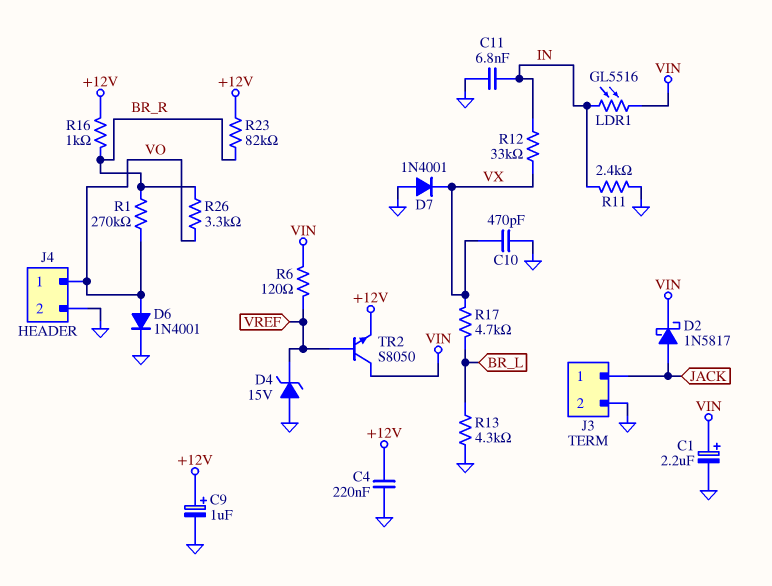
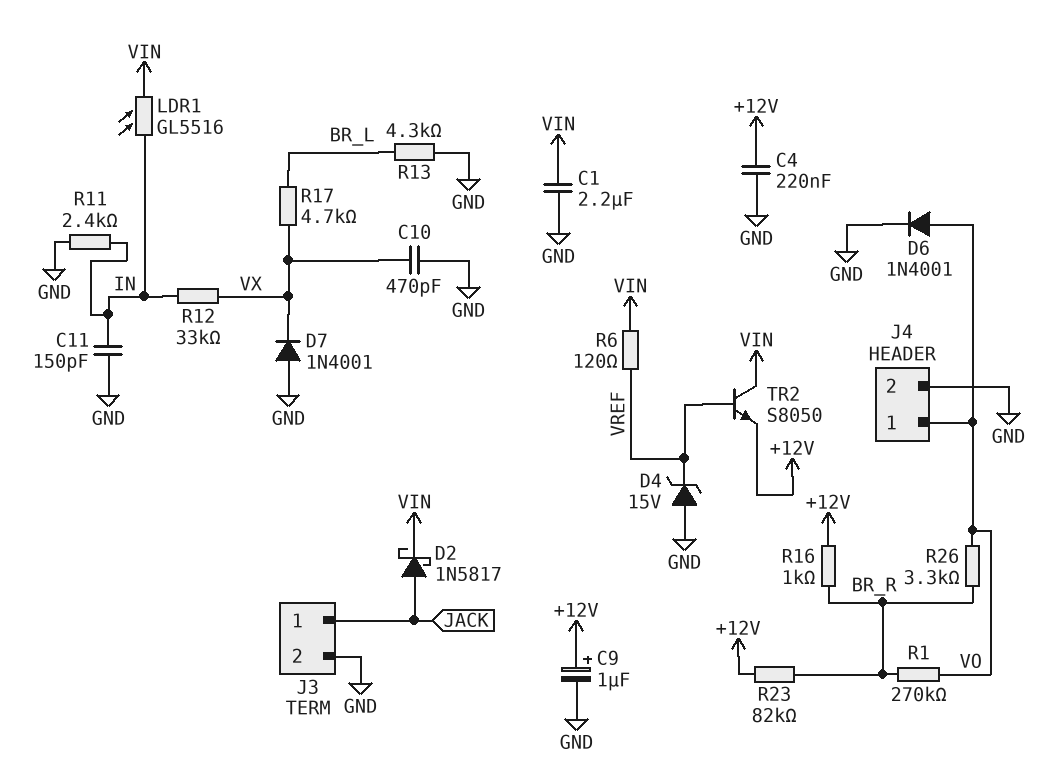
C1: 2.2uF (plus VIN, minus GND) -> 2.2uF (GND, VIN)
C11: 6.8nF (GND, IN) -> 150pF (GND, IN)

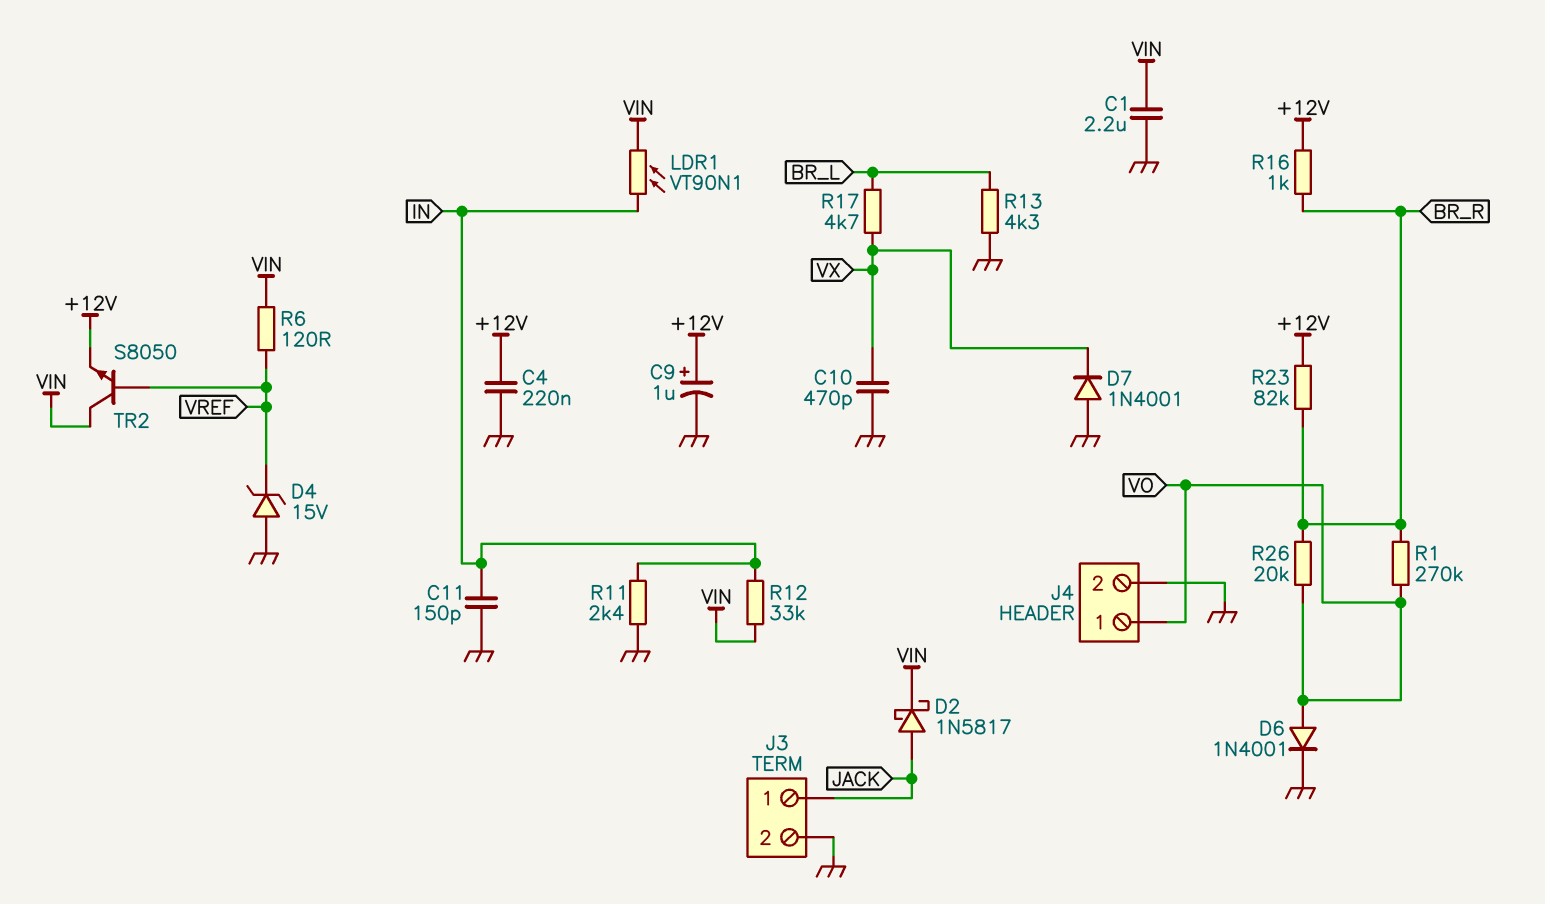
LDR1: GL5516 (IN, VIN) -> VT90N1 (IN, VIN)
R12: 33k (IN, VX) -> 33k (IN, VIN)
R26: 3.3k (BR_R, VO) -> 20k (BR_R, VO)

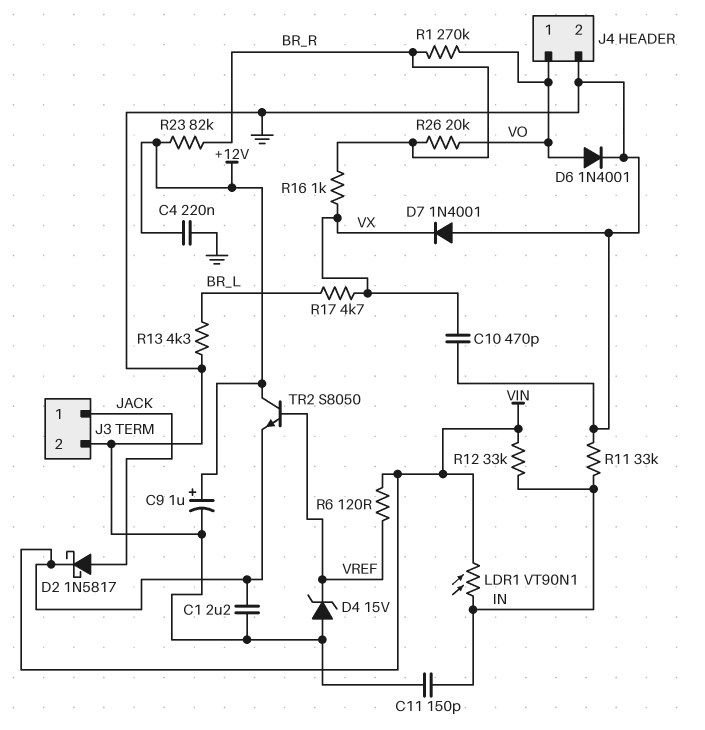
R11: 2.4k (GND, IN) -> 33k (GND, IN)
R16: 1k (+12V, BR_R) -> 1k (BR_R, VX)
TR2: NPN S8050 (B VREF, C VIN, E +12V) -> NPN S8050 (B VREF, C +12V, E VIN)

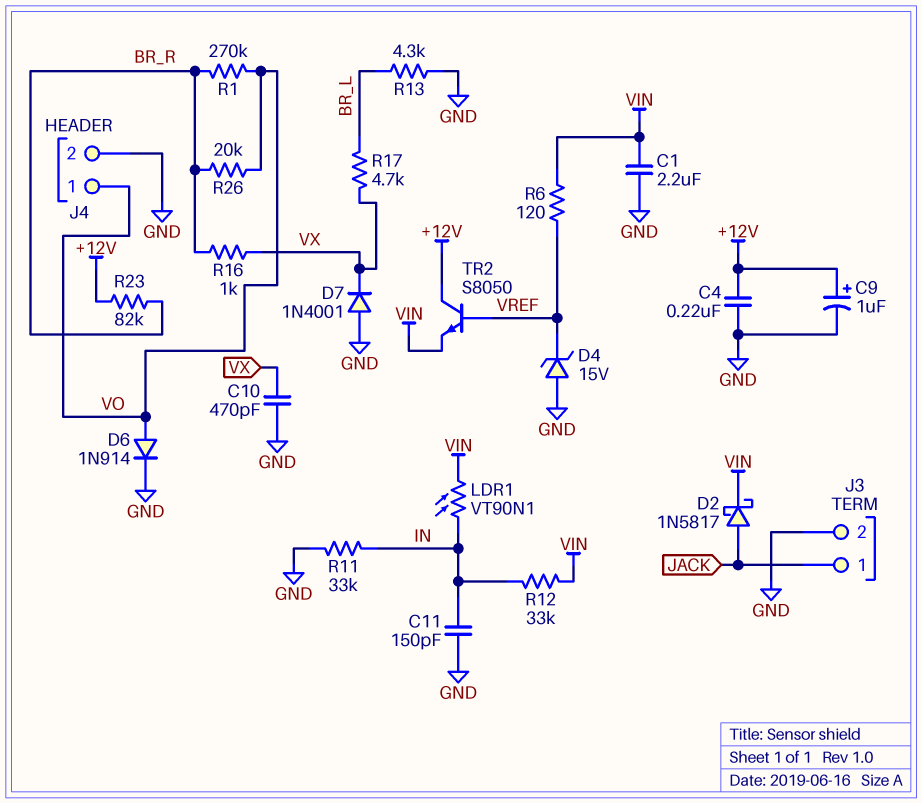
D6: diode 1N4001 (A VO, K GND) -> diode 1N914 (A VO, K GND)

